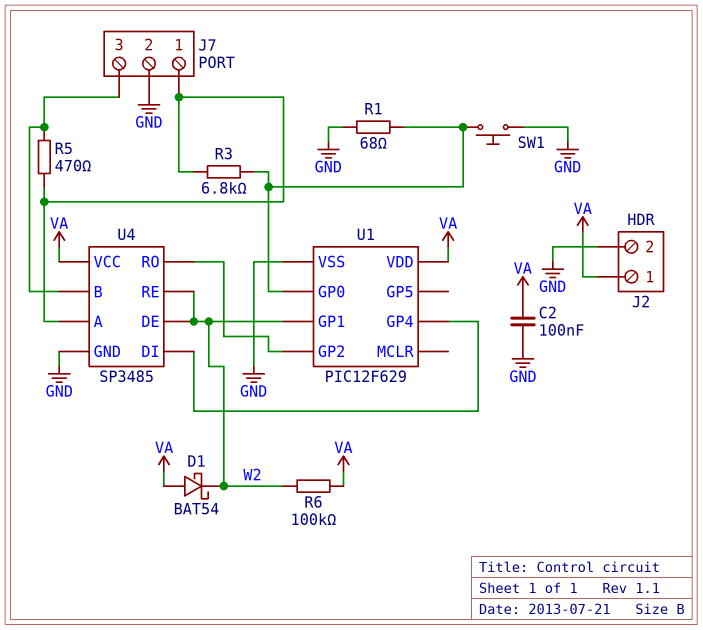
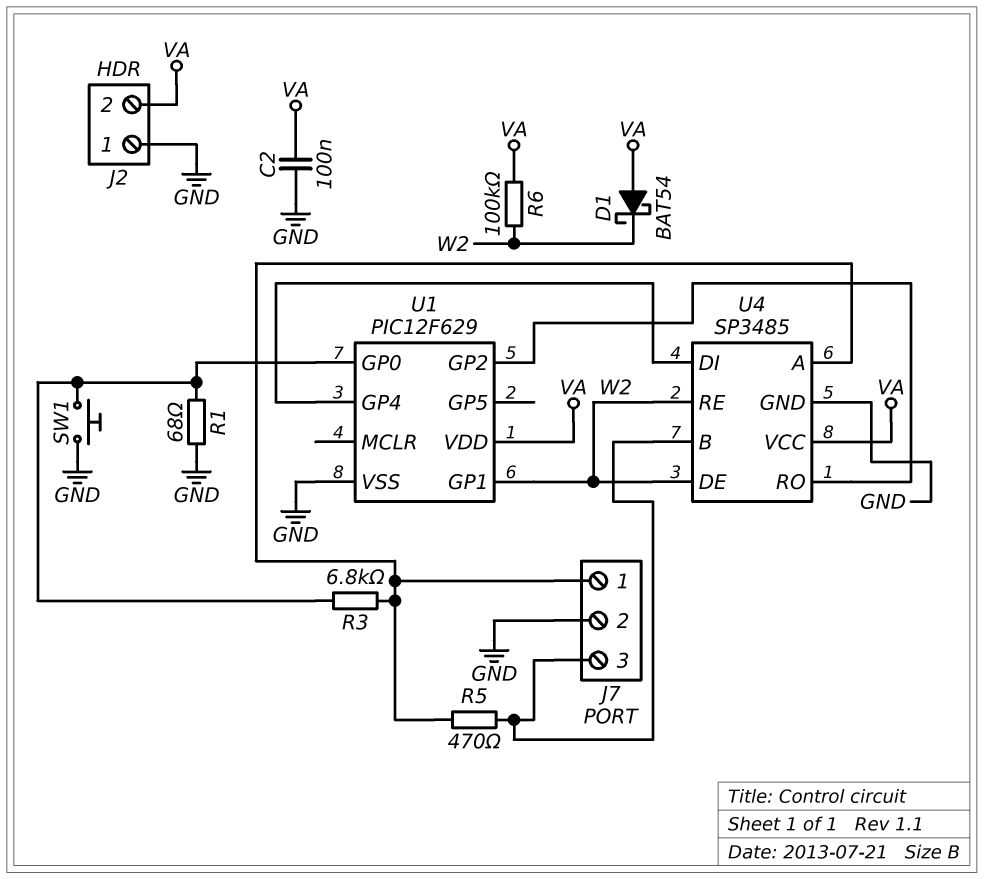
J2 pin 1: VA -> GND
J2 pin 2: GND -> VA

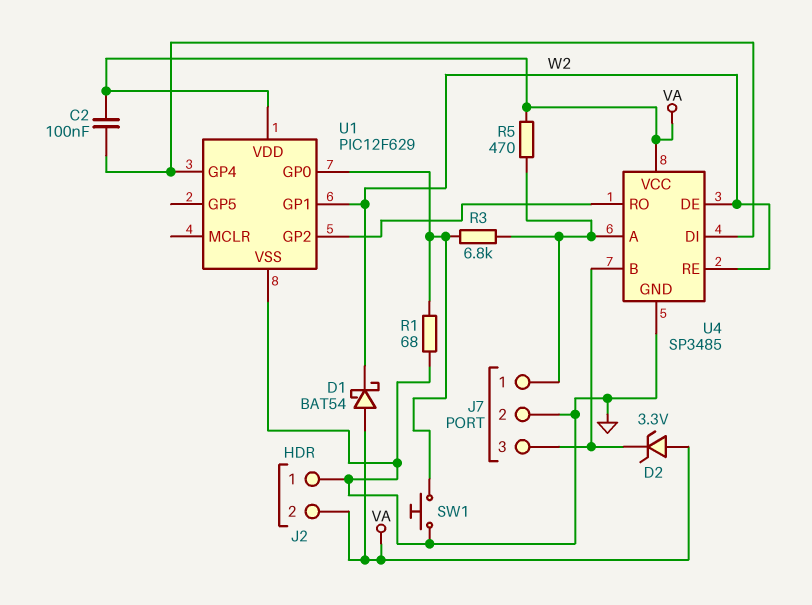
C2: 100nF (GND, VA) -> 100nF (U1/GP4, VA)
D2: none -> zener 3.3V (A VA, K J7/3)
R5: 470 (J7/1, J7/3) -> 470 (J7/1, VA)
R6: 100k (VA, W2) -> none

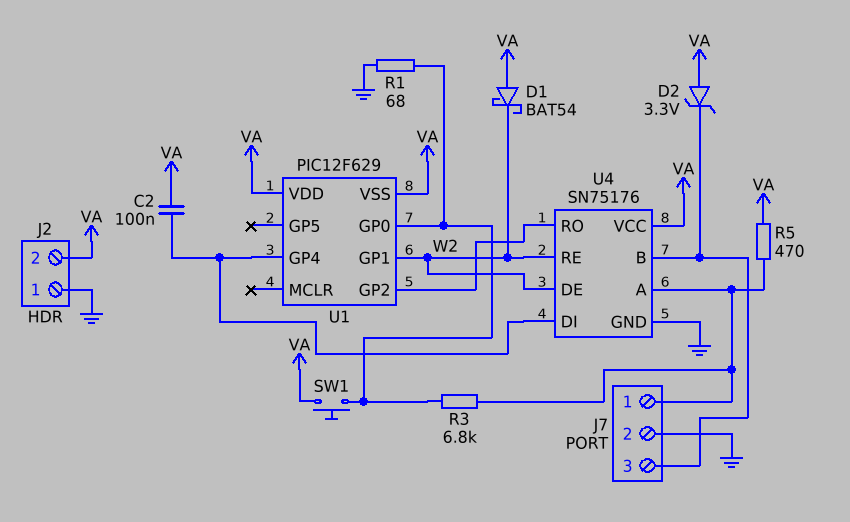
SW1: button (GND, U1/GP0) -> button (U1/GP0, VA)
U1 pin VSS: GND -> VA
U4: SP3485 -> SN75176

